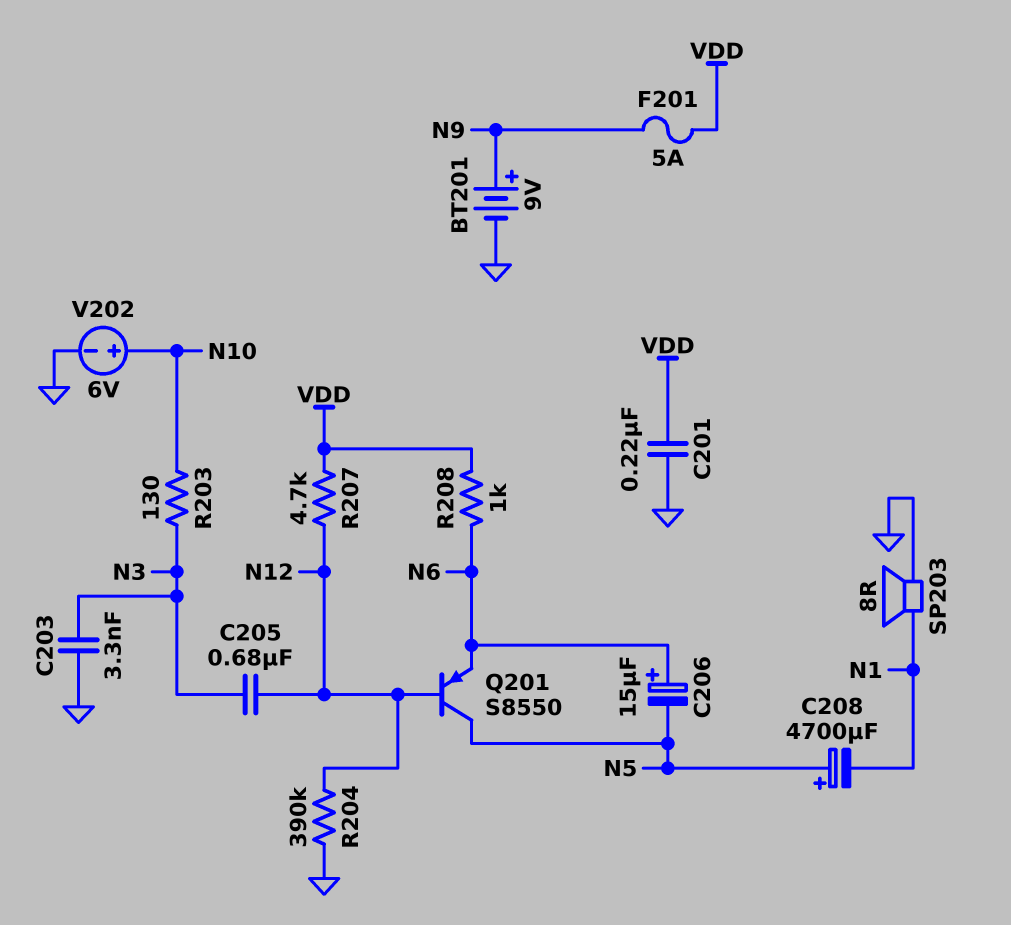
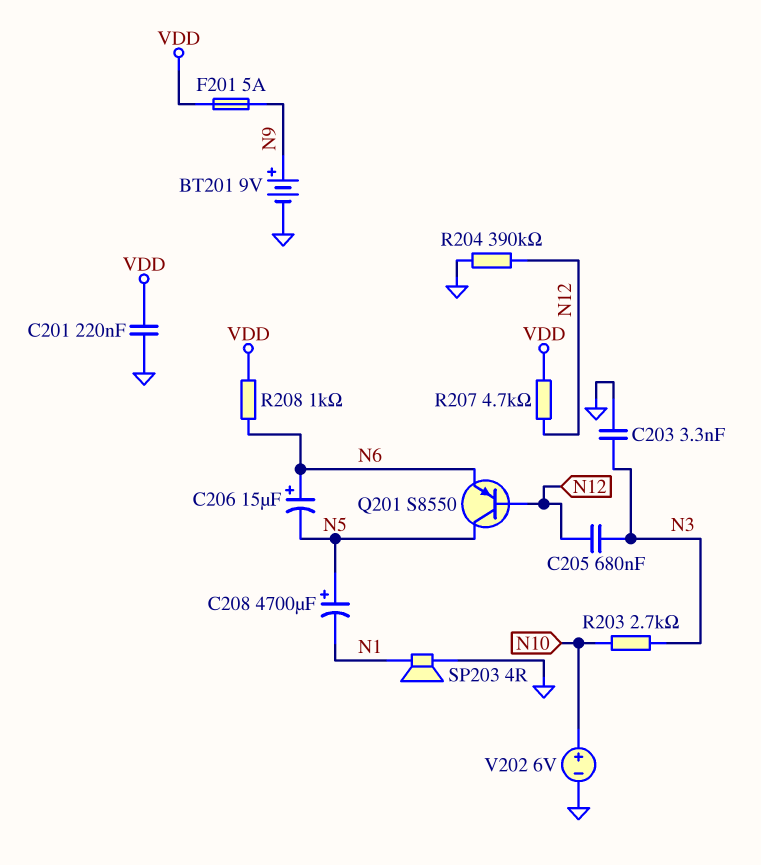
R203: 130 (N3, N10) -> 2.7k (N3, N10)
SP203: speaker 8R (GND, N1) -> speaker 4R (GND, N1)

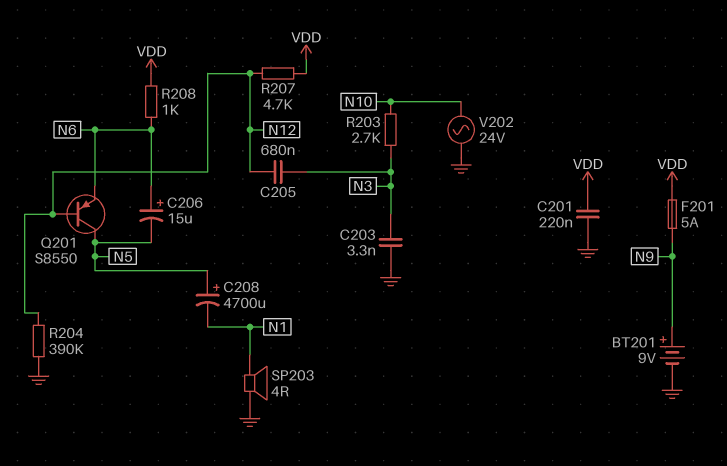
V202: 6V (plus N10, minus GND) -> AC 24V (GND, N10)

